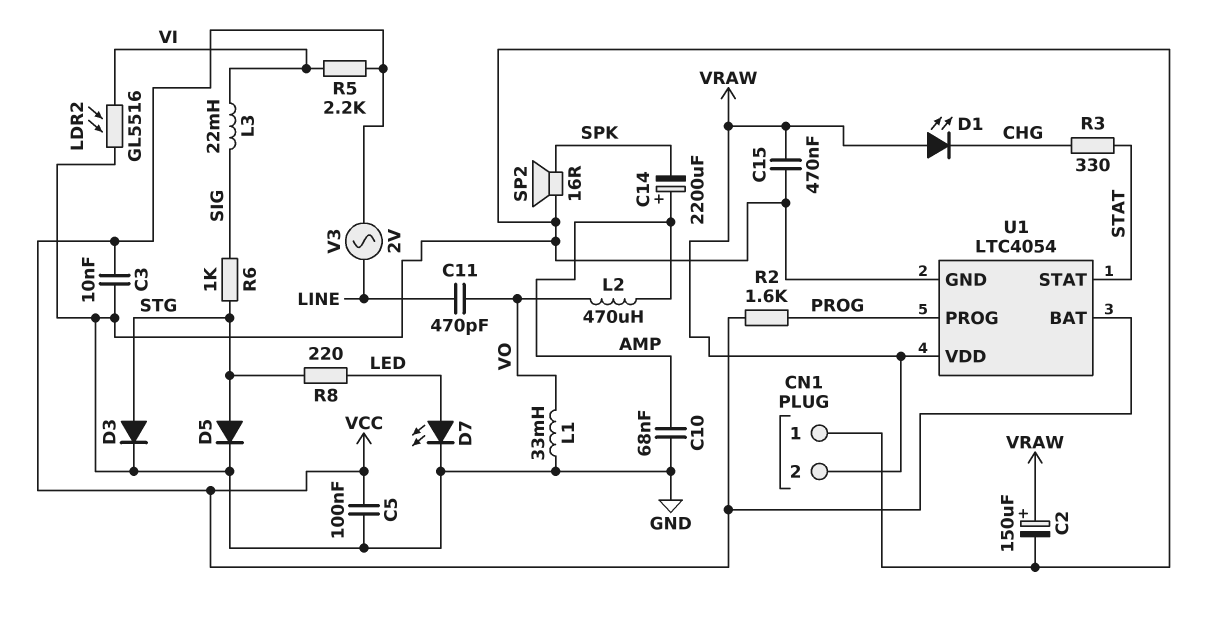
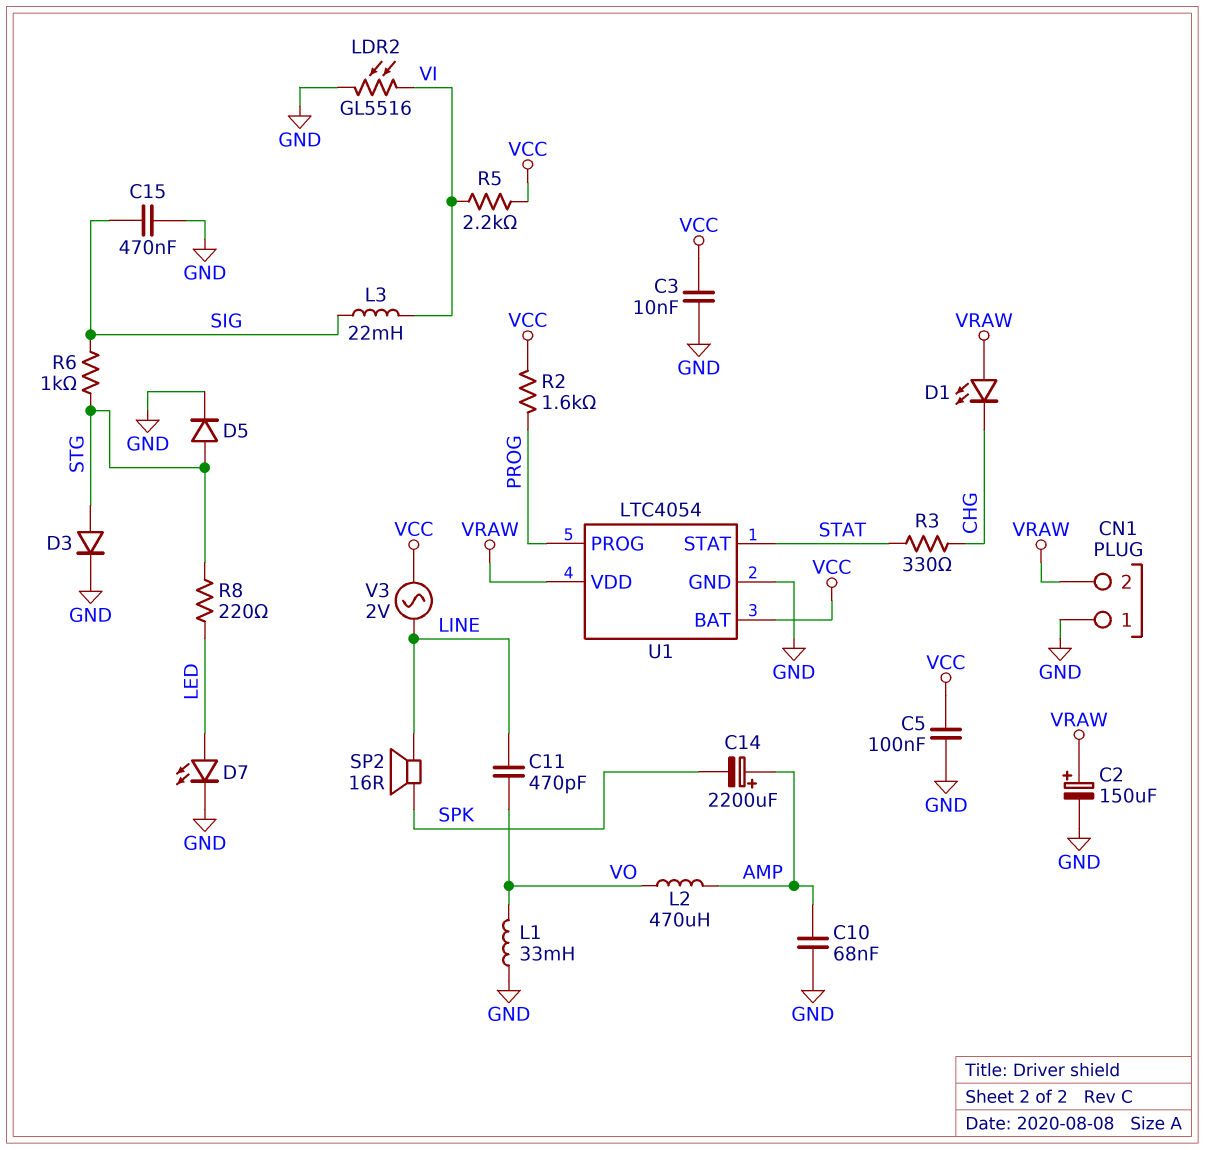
C15: 470nF (GND, VRAW) -> 470nF (GND, SIG)
SP2: speaker 16R (GND, SPK) -> speaker 16R (LINE, SPK)

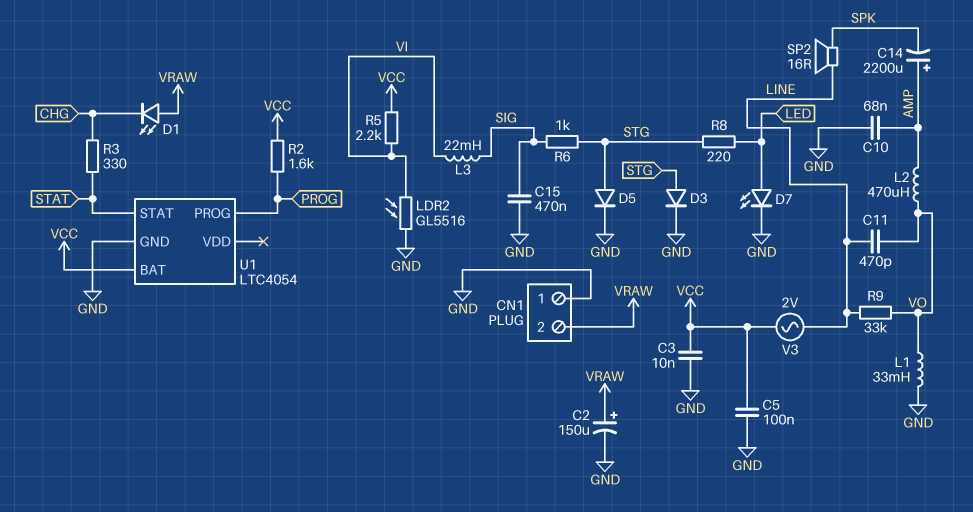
R9: none -> 33k (LINE, VO)
U1 pin VDD: VRAW -> none

